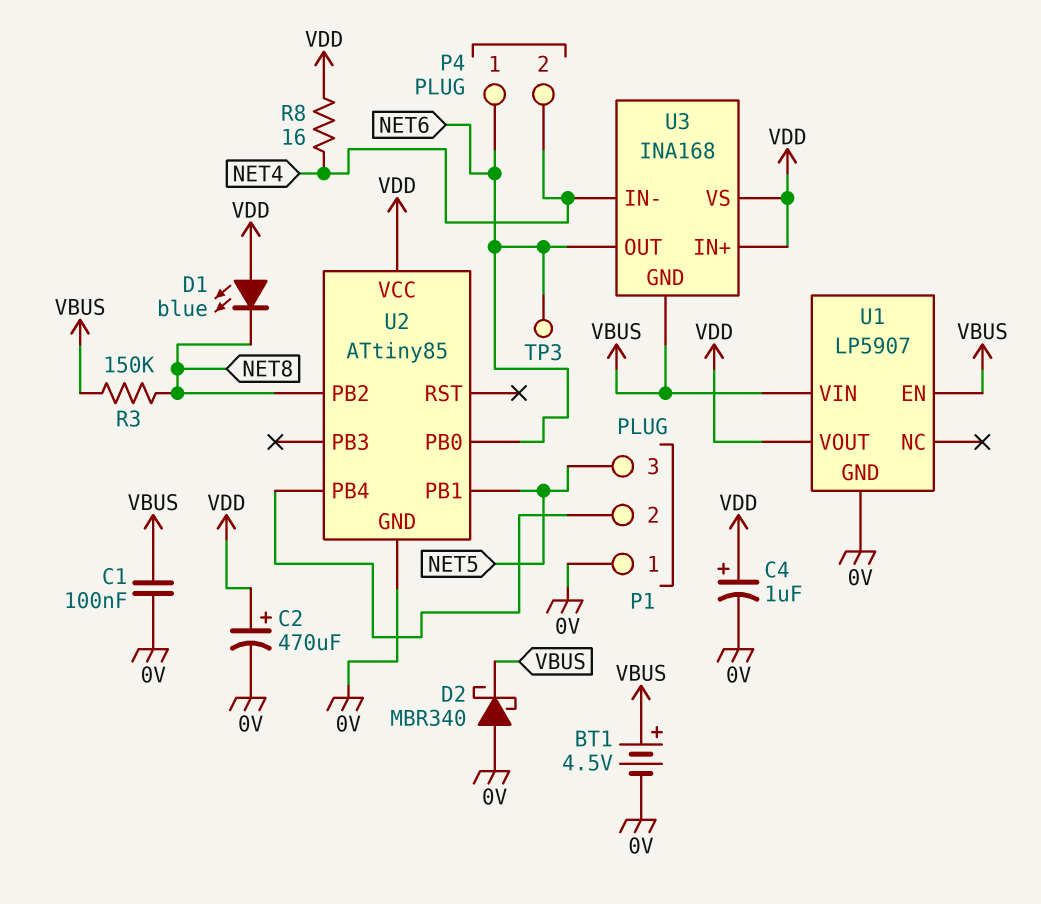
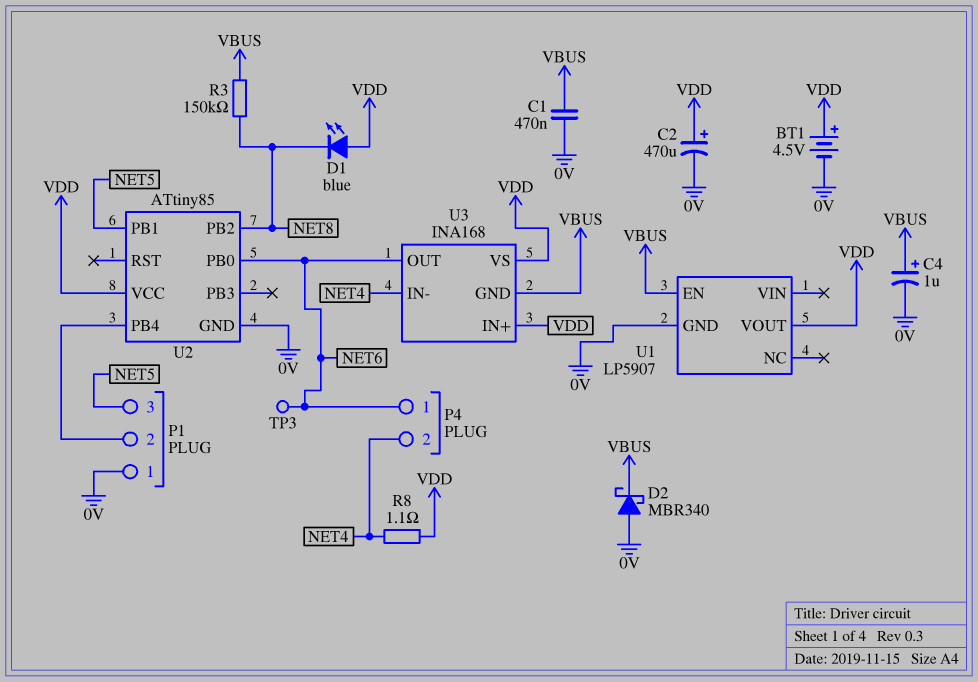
BT1: 4.5V (plus VBUS, minus 0V) -> 4.5V (plus VDD, minus 0V)
C1: 100nF (0V, VBUS) -> 470nF (0V, VBUS)
C4: 1uF (plus VDD, minus 0V) -> 1uF (plus VBUS, minus 0V)
R8: 16 (NET4, VDD) -> 1.1 (NET4, VDD)
U1 pin VIN: VBUS -> none

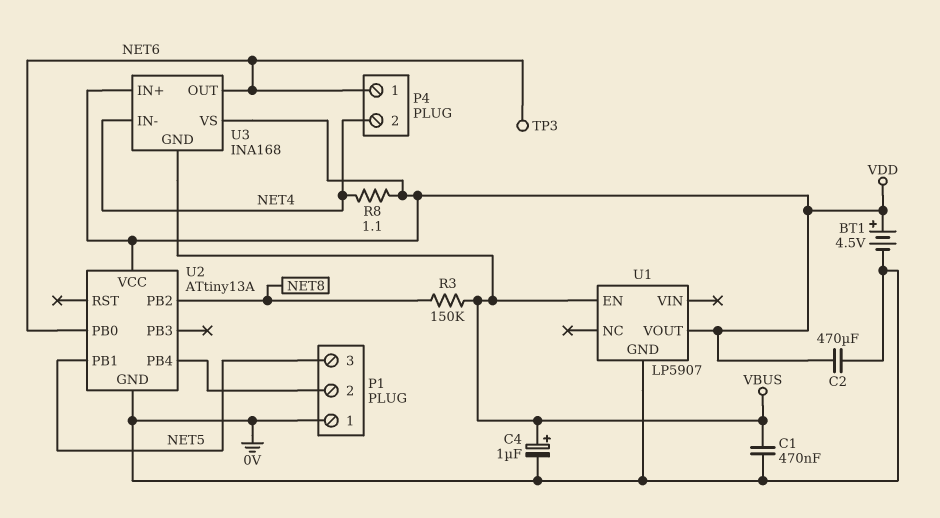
C2: 470uF (plus VDD, minus 0V) -> 470uF (0V, VDD)
D1: LED blue (A VDD, K NET8) -> none
D2: schottky MBR340 (A 0V, K VBUS) -> none
U2: ATtiny85 -> ATtiny13A

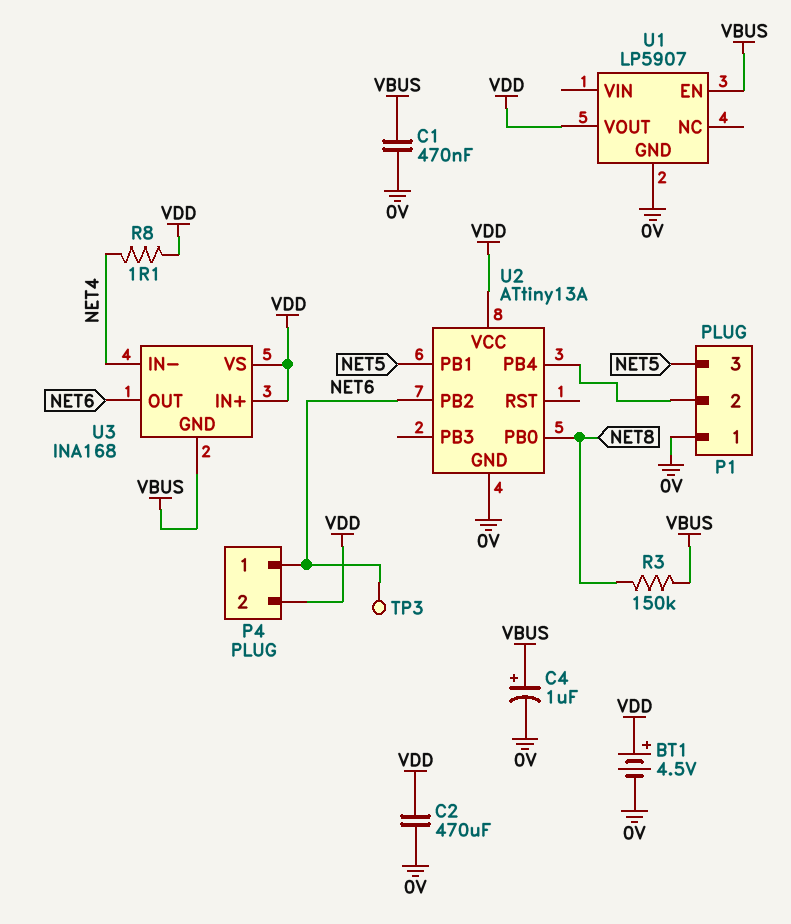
P4 pin 2: NET4 -> VDD
U2 pin PB0: NET6 -> NET8
U2 pin PB2: NET8 -> NET6

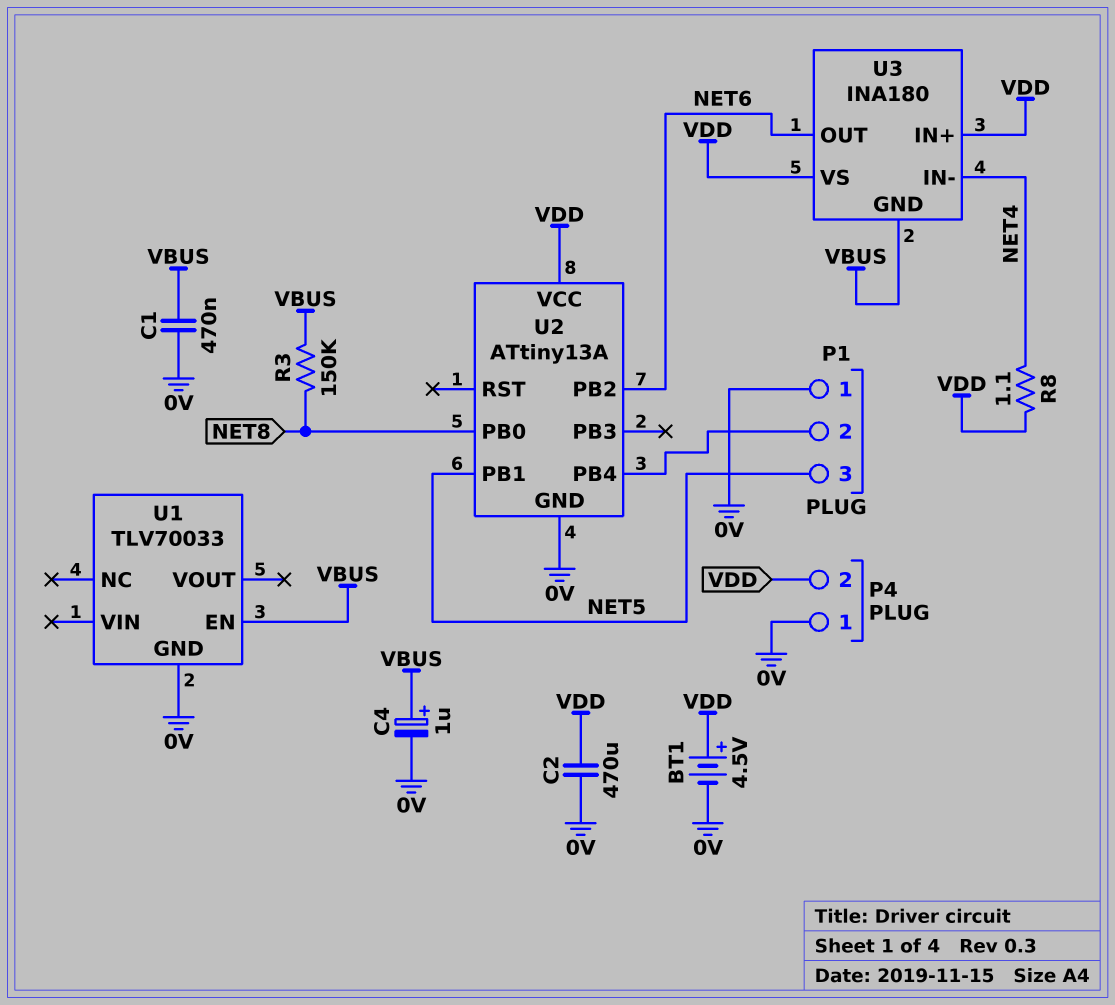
P4 pin 1: NET6 -> 0V
TP3: test point (NET6) -> none
U1: LP5907 -> TLV70033
U1 pin VOUT: VDD -> none
U3: INA168 -> INA180

